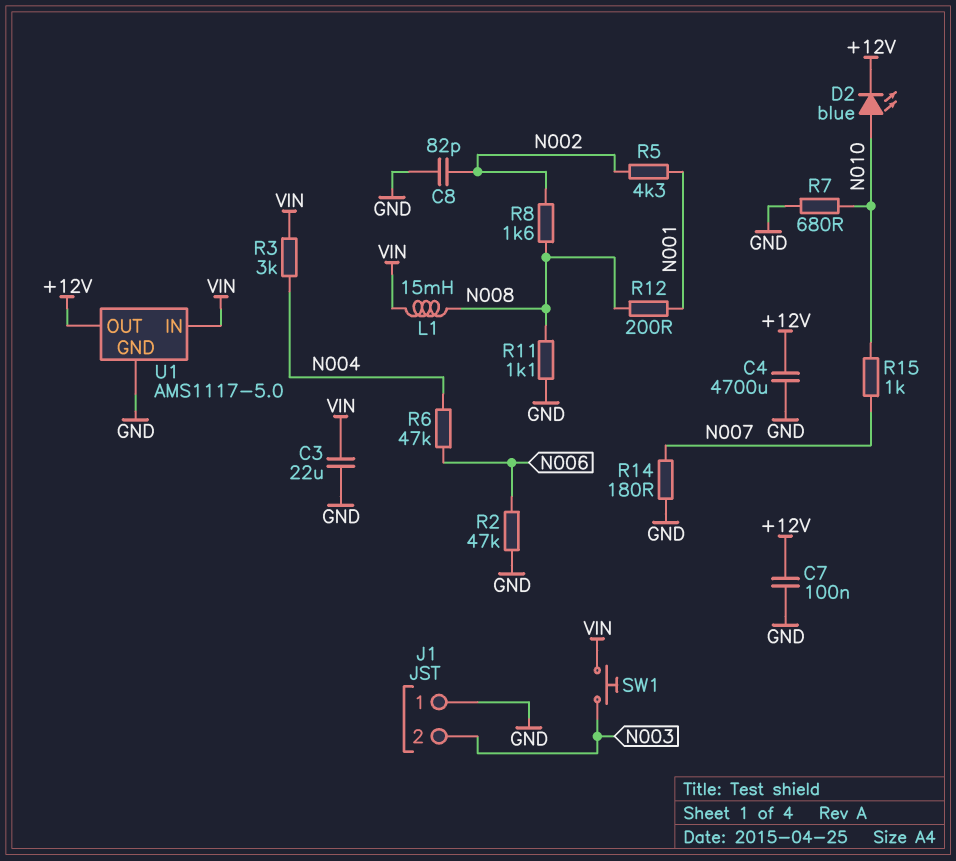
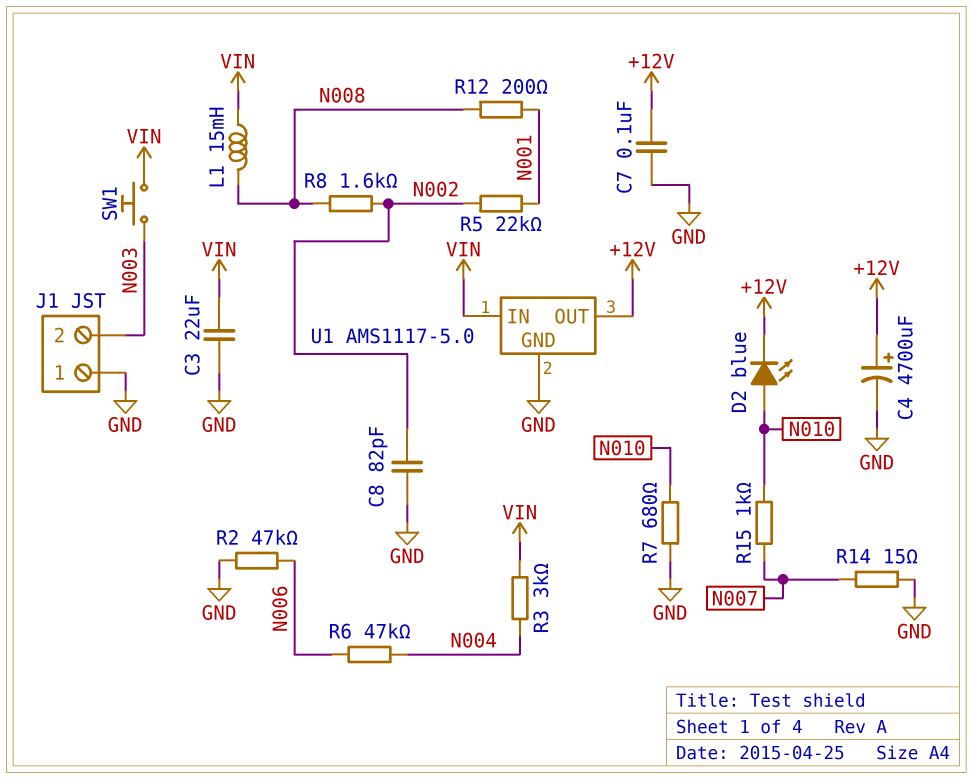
C4: 4700uF (+12V, GND) -> 4700uF (plus +12V, minus GND)
R5: 4.3k (N001, N002) -> 22k (N001, N002)
R11: 1.1k (GND, N008) -> none
R14: 180 (GND, N007) -> 15 (GND, N007)

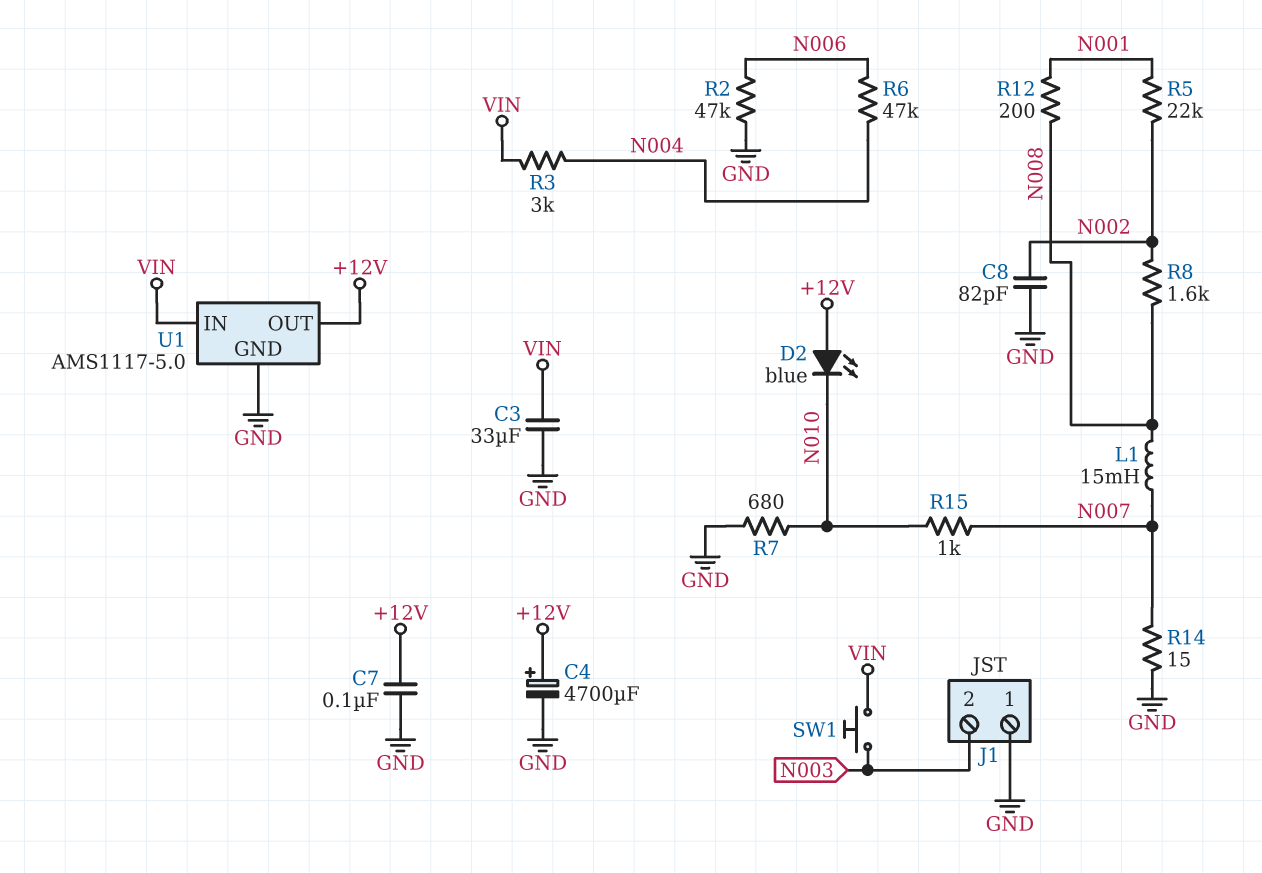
C3: 22uF (GND, VIN) -> 33uF (GND, VIN)
D2: LED blue (A N010, K +12V) -> LED blue (A +12V, K N010)
L1: 15mH (N008, VIN) -> 15mH (N007, N008)

